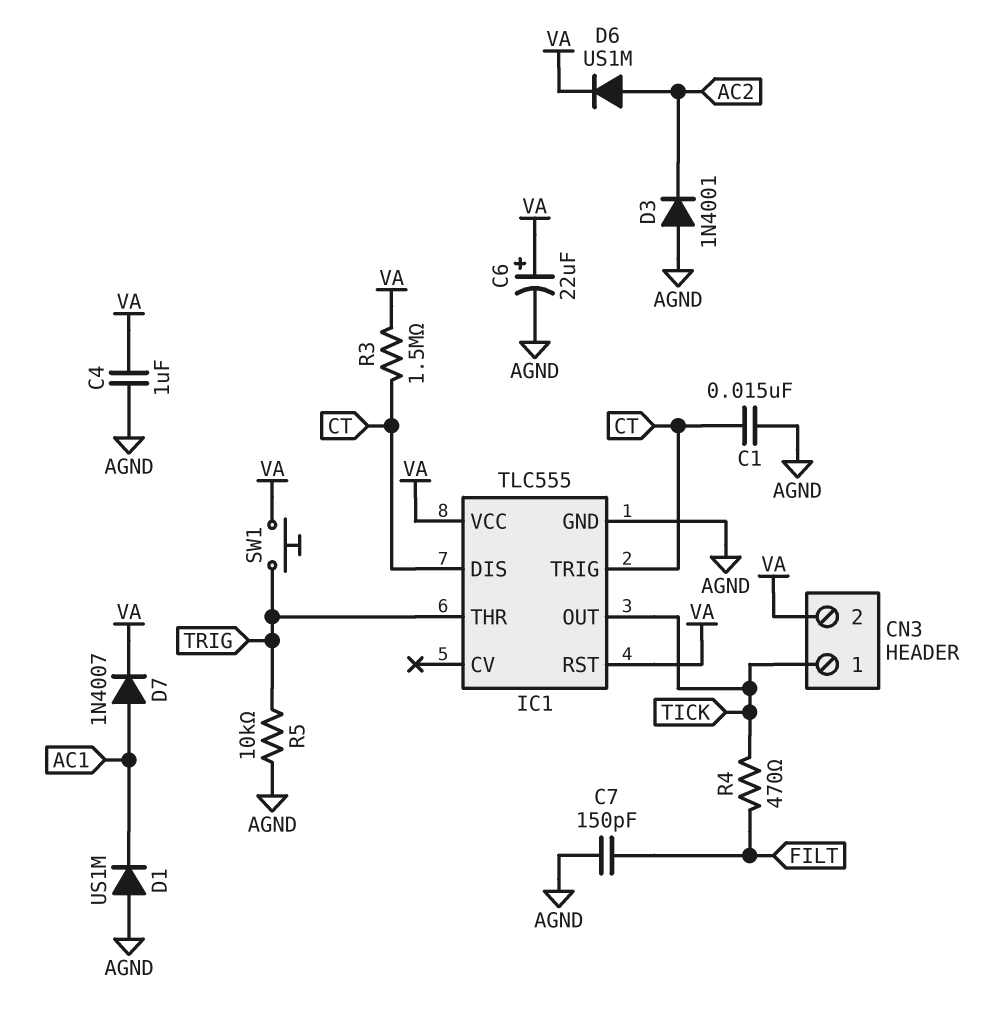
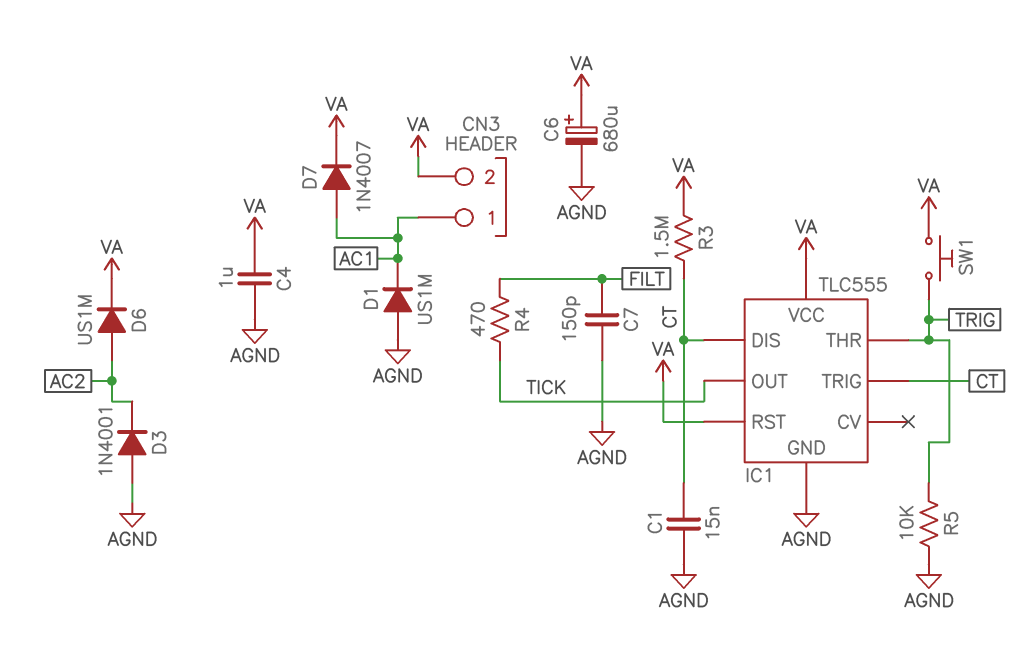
C6: 22uF (plus VA, minus AGND) -> 680uF (plus VA, minus AGND)
CN3 pin 1: TICK -> AC1

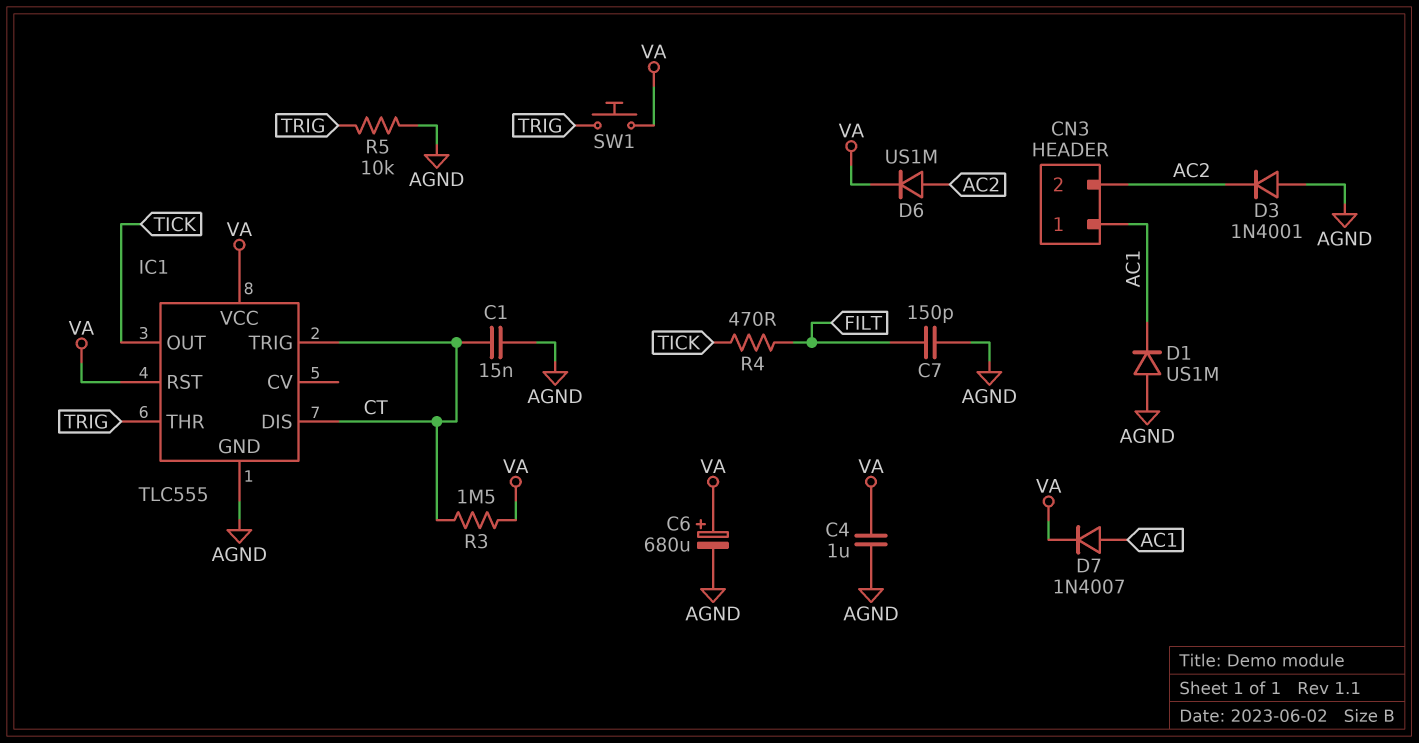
CN3 pin 2: VA -> AC2

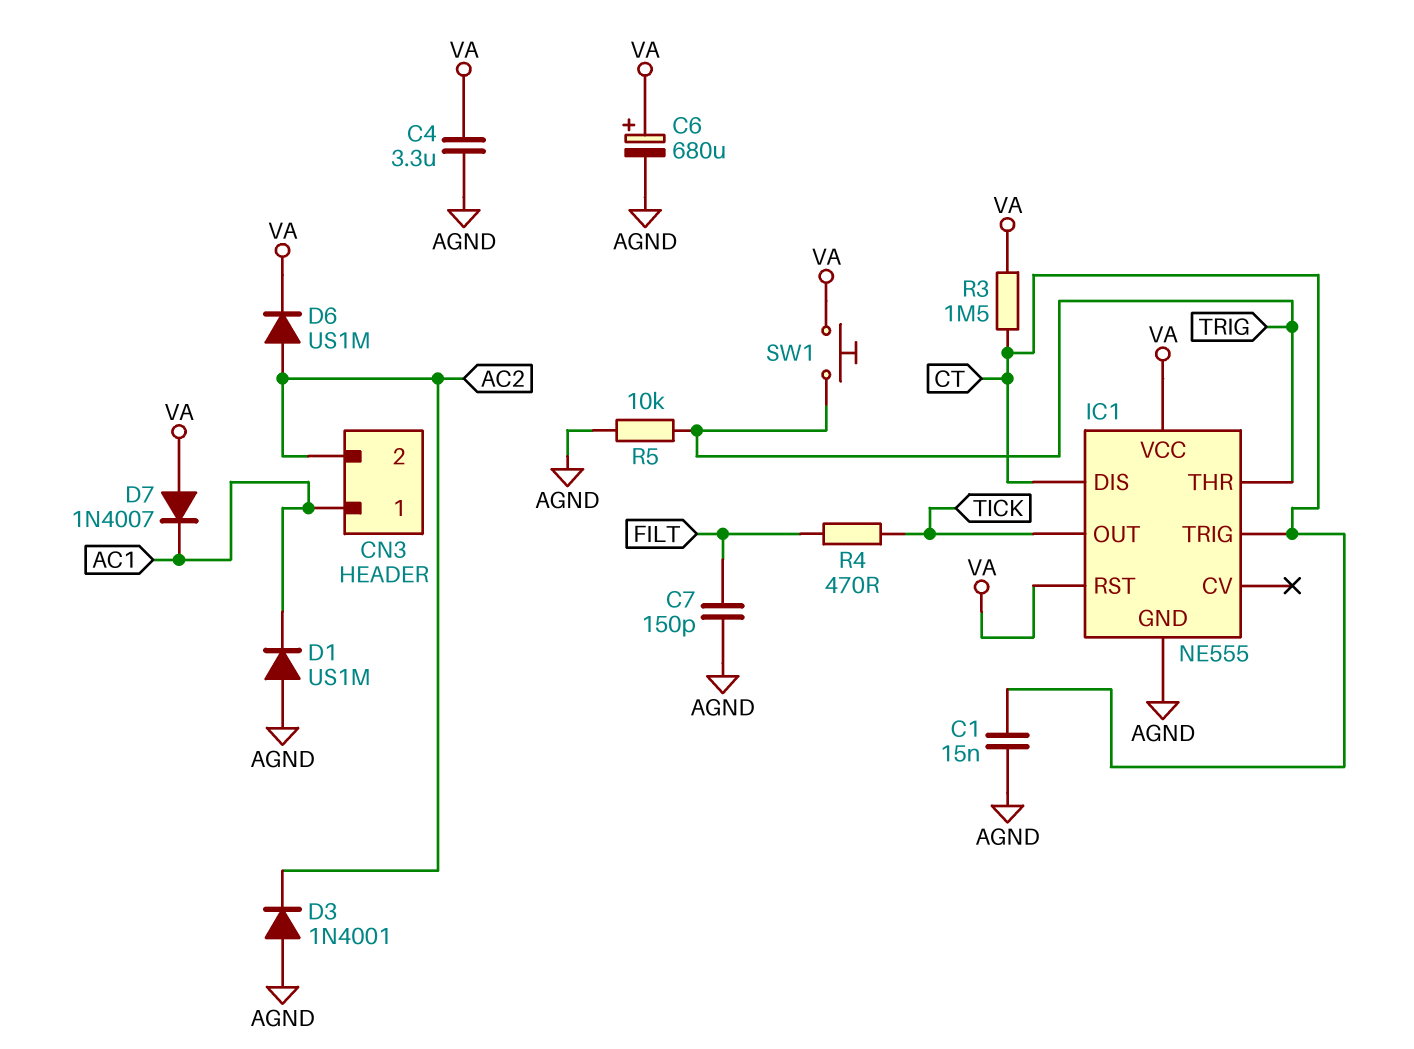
C4: 1uF (AGND, VA) -> 3.3uF (AGND, VA)
D7: diode 1N4007 (A AC1, K VA) -> diode 1N4007 (A VA, K AC1)
IC1: TLC555 -> NE555

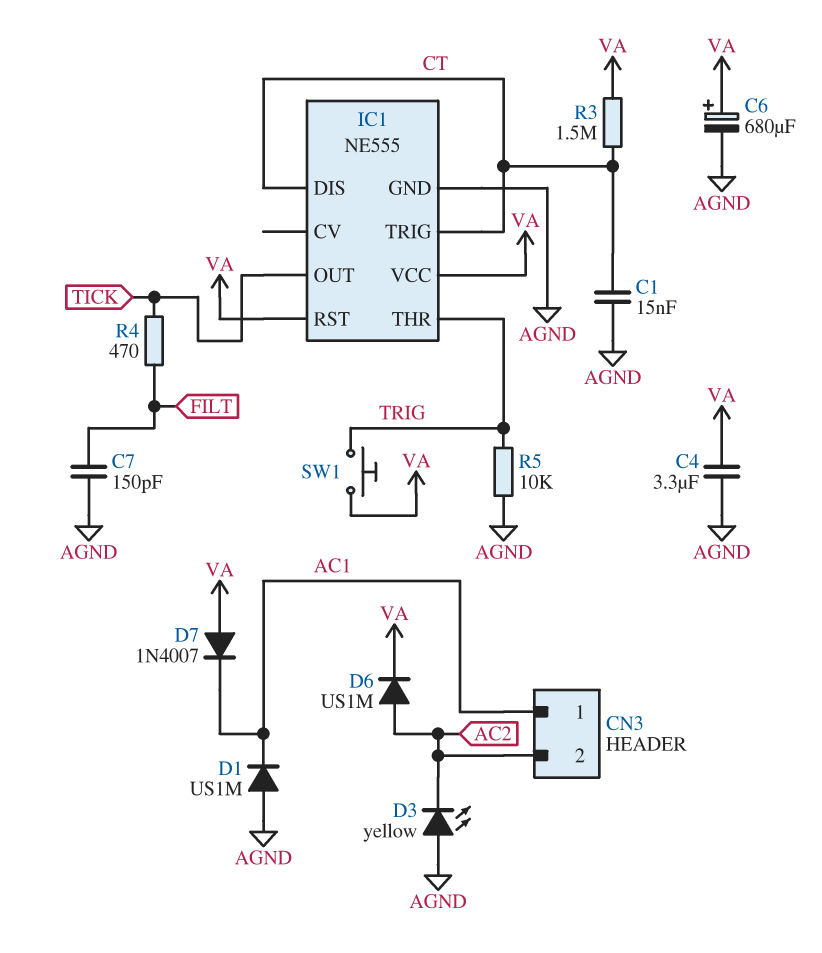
D3: diode 1N4001 (A AGND, K AC2) -> LED yellow (A AGND, K AC2)

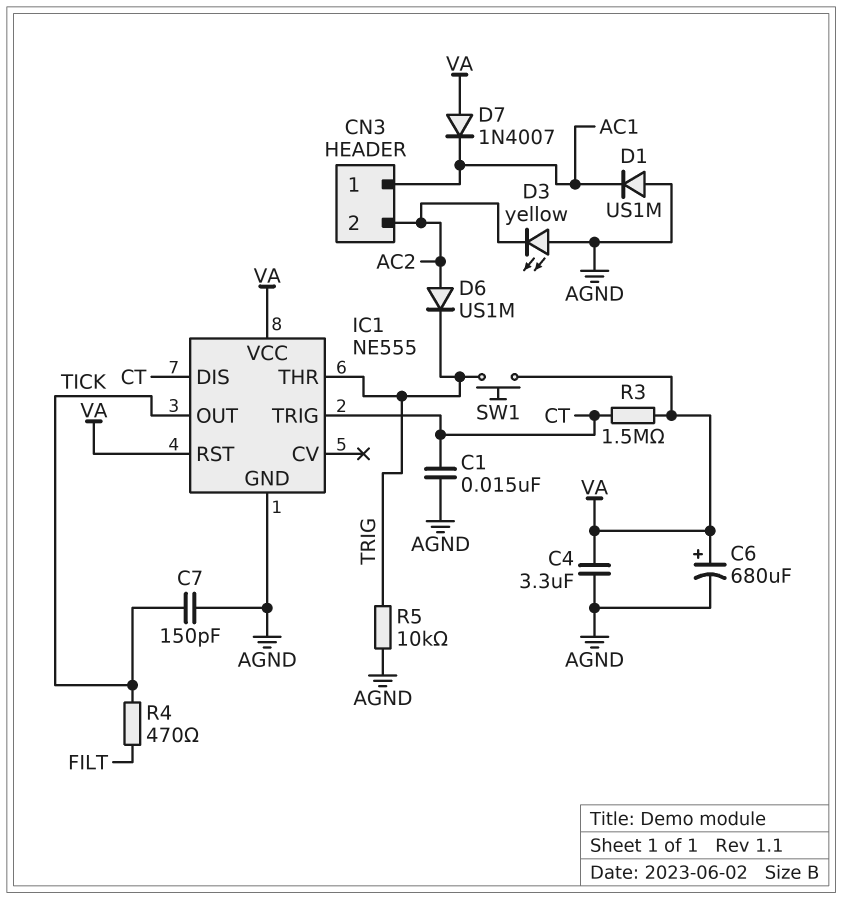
C7: 150pF (AGND, FILT) -> 150pF (AGND, TICK)
D6: diode US1M (A AC2, K VA) -> diode US1M (A AC2, K TRIG)

